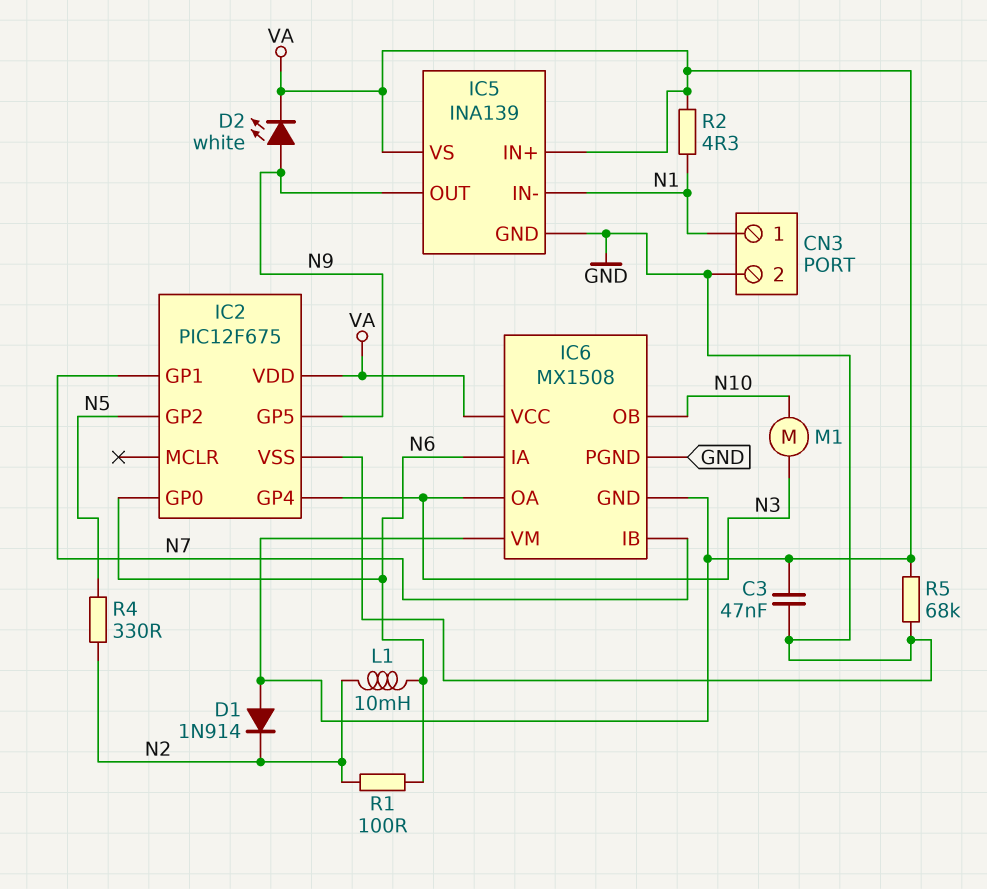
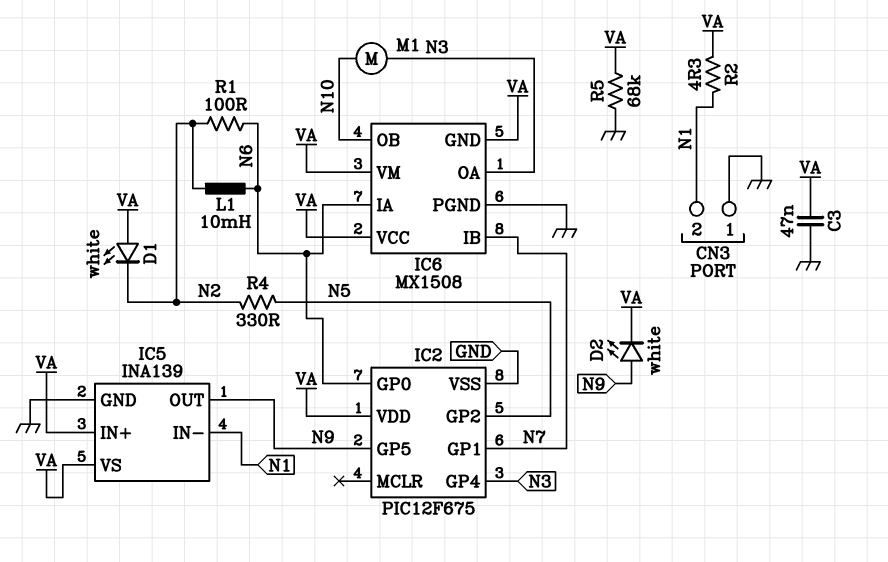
CN3 pin 1: N1 -> GND
CN3 pin 2: GND -> N1
D1: diode 1N914 (A VA, K N2) -> LED white (A VA, K N2)

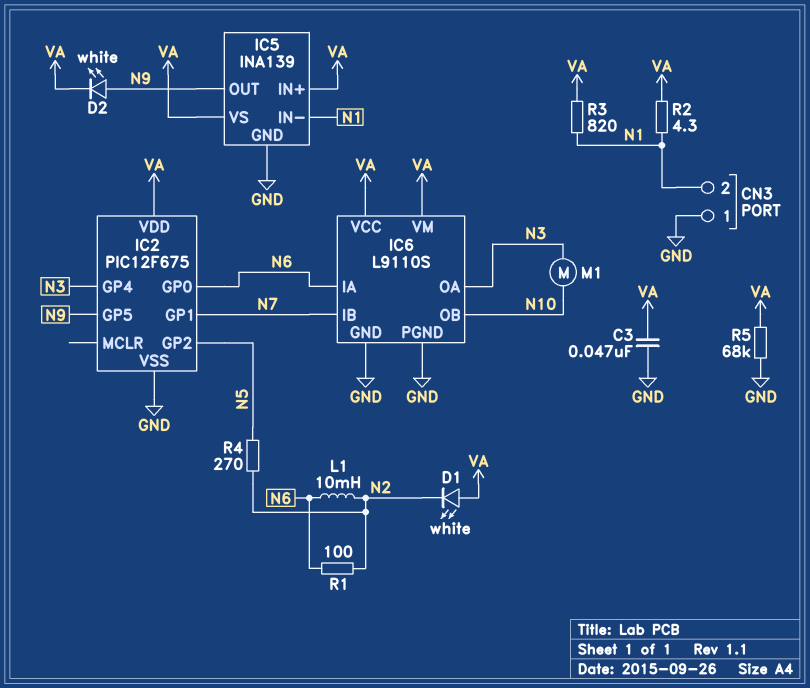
IC6: MX1508 -> L9110S
IC6 pin GND: VA -> GND
R3: none -> 820 (N1, VA)
R4: 330 (N2, N5) -> 270 (N2, N5)

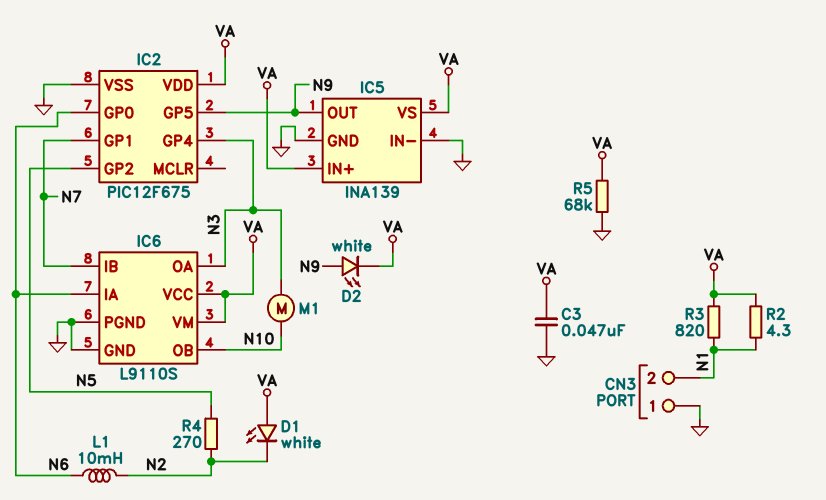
IC5 pin IN-: N1 -> GND
R1: 100 (N2, N6) -> none

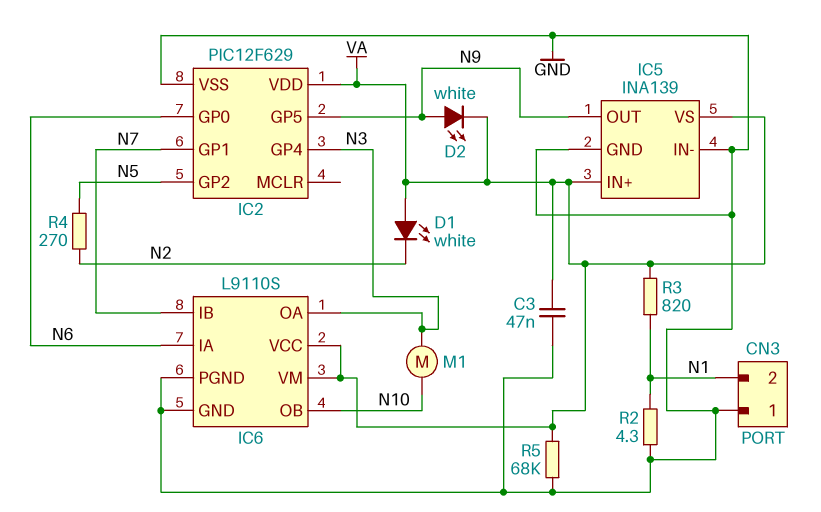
IC2: PIC12F675 -> PIC12F629
L1: 10mH (N2, N6) -> none
R2: 4.3 (N1, VA) -> 4.3 (GND, N1)

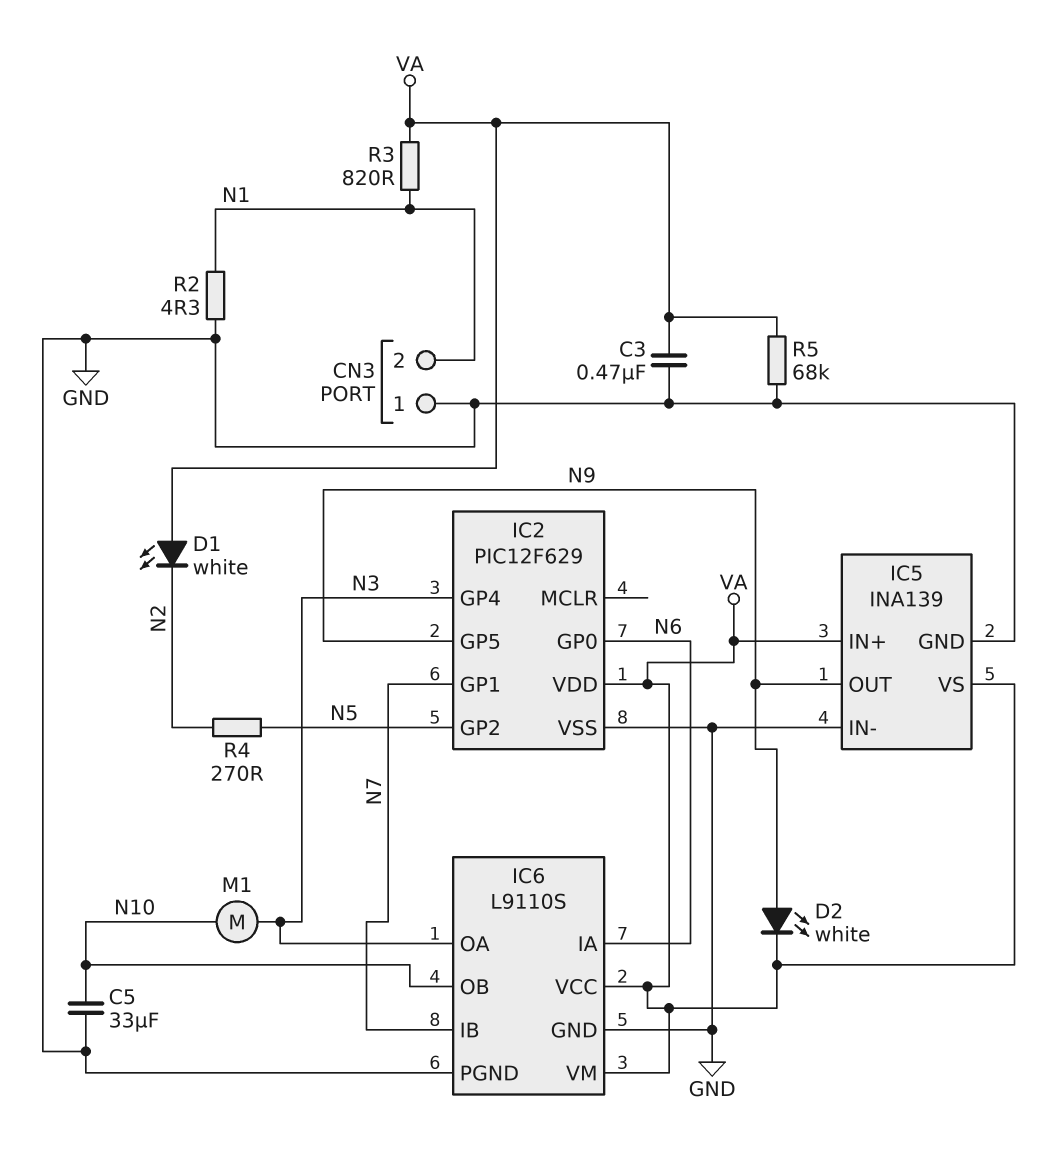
C3: 47nF (GND, VA) -> 470nF (GND, VA)
C5: none -> 33uF (GND, N10)

